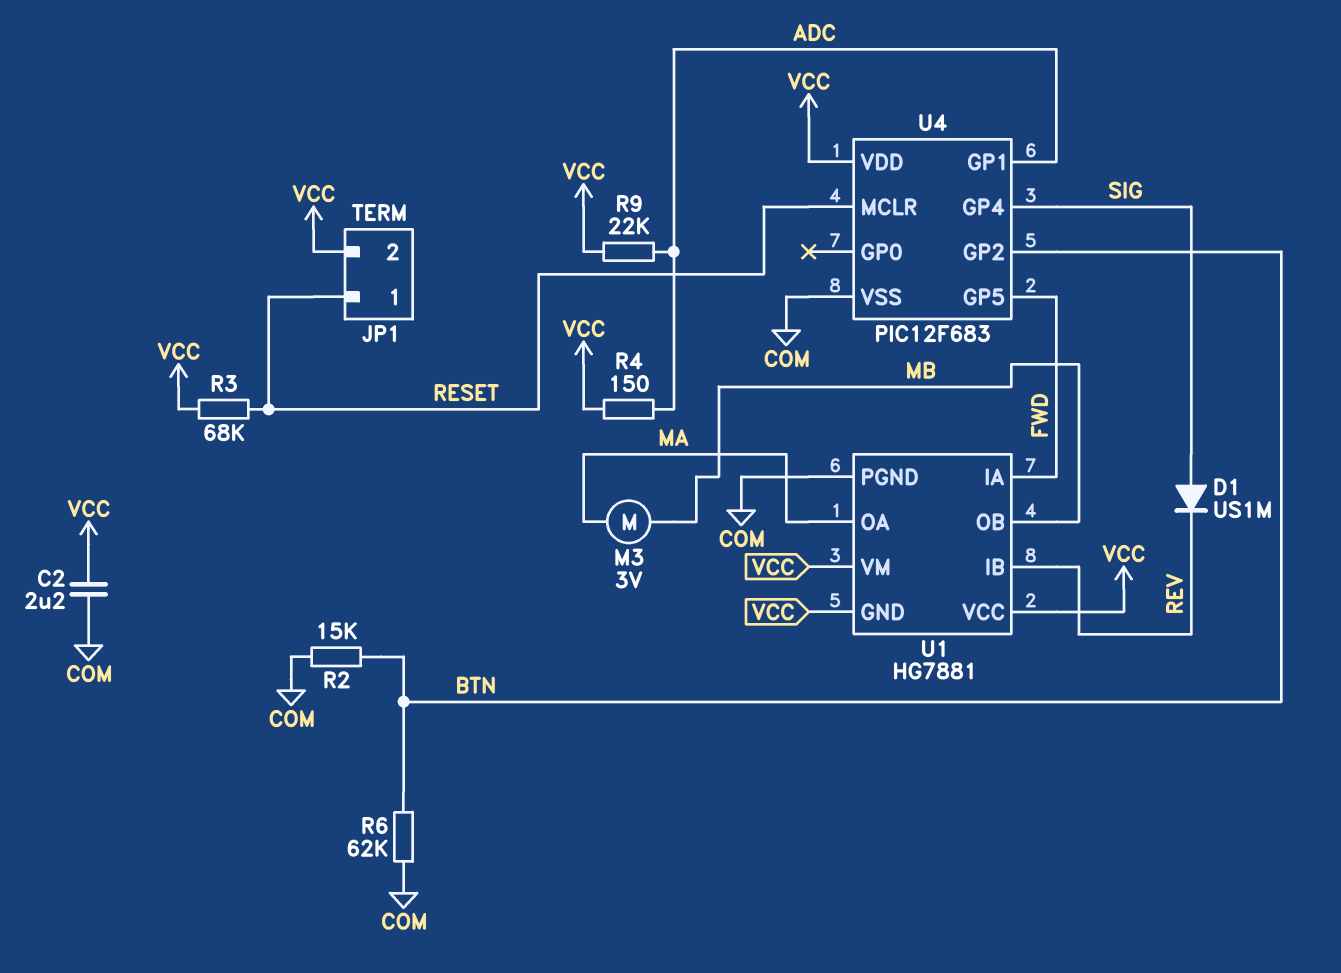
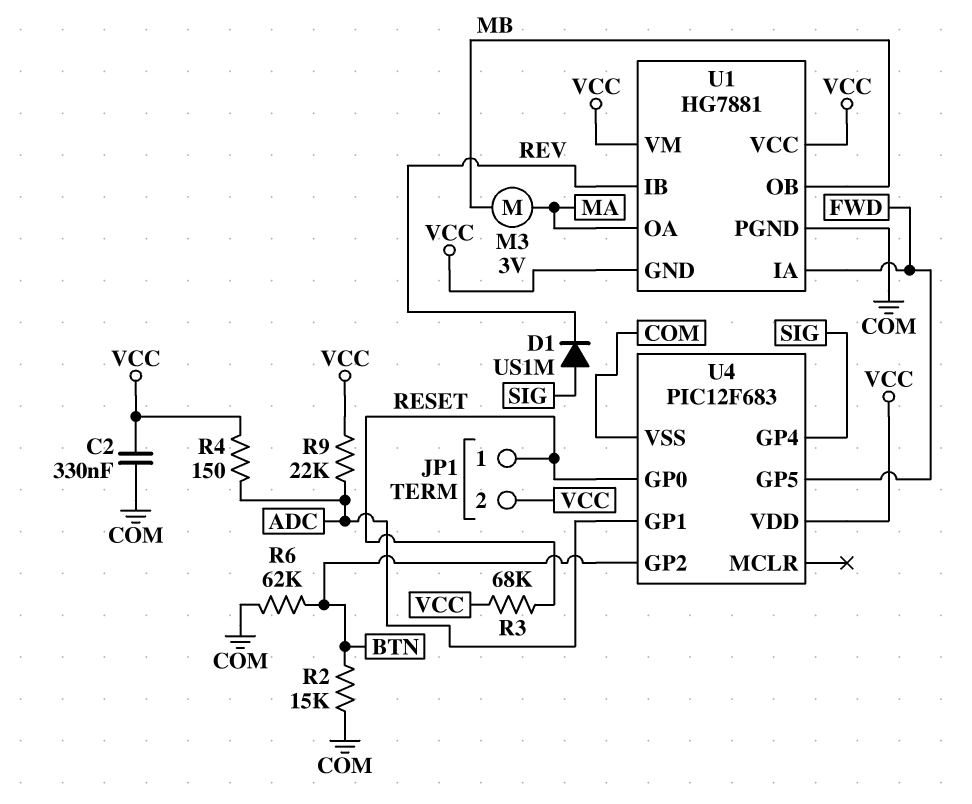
C2: 2.2uF (COM, VCC) -> 330nF (COM, VCC)
U4 pin GP0: none -> RESET
U4 pin MCLR: RESET -> none

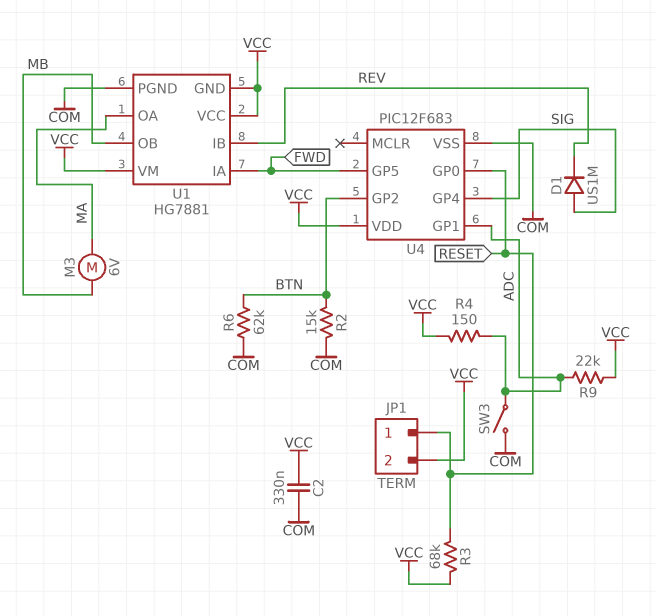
M3: motor 3V (MA, MB) -> motor 6V (MA, MB)
SW3: none -> switch (ADC, COM)

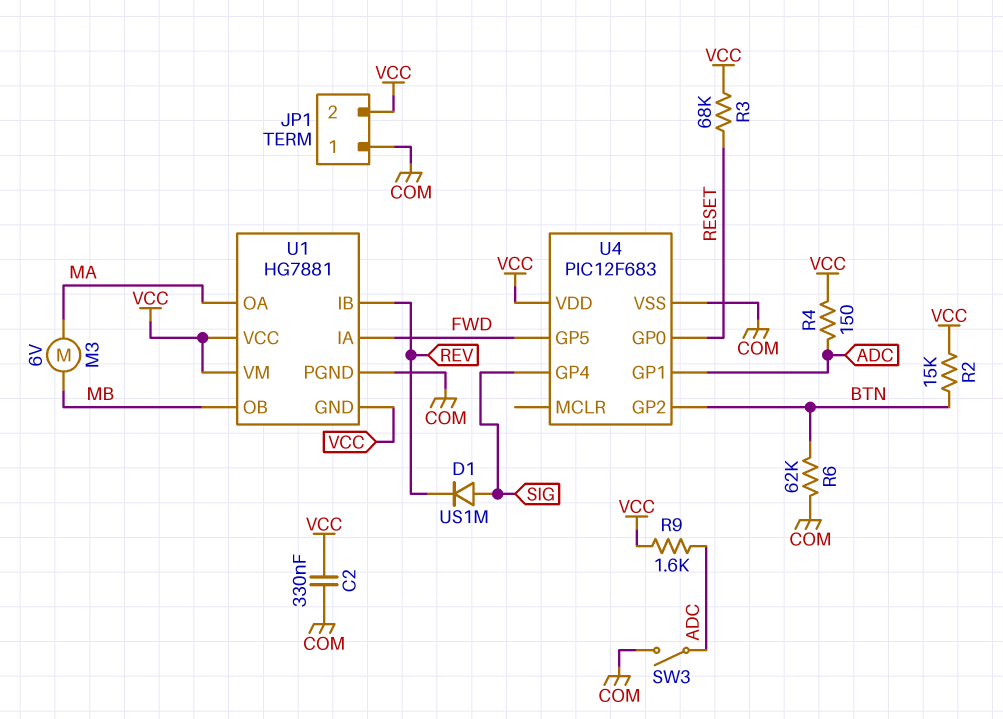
JP1 pin 1: RESET -> COM
R2: 15k (BTN, COM) -> 15k (BTN, VCC)
R9: 22k (ADC, VCC) -> 1.6k (ADC, VCC)

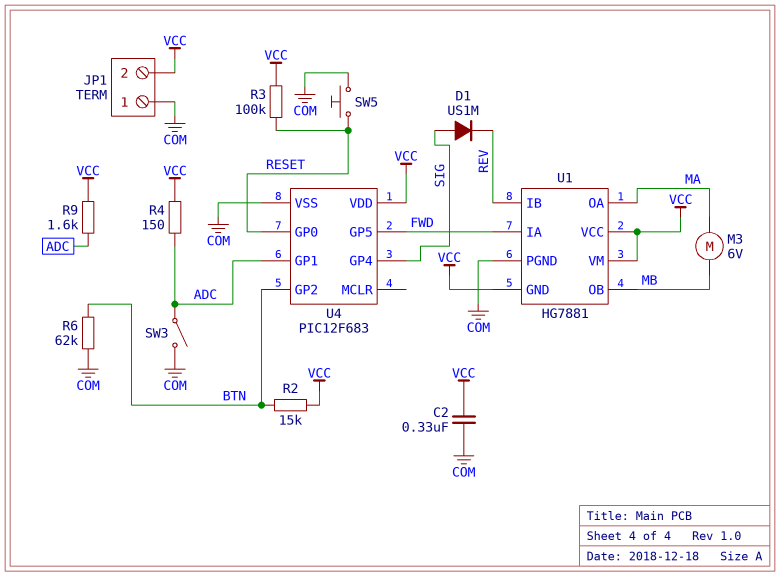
R3: 68k (RESET, VCC) -> 100k (RESET, VCC)
SW5: none -> button (COM, RESET)

